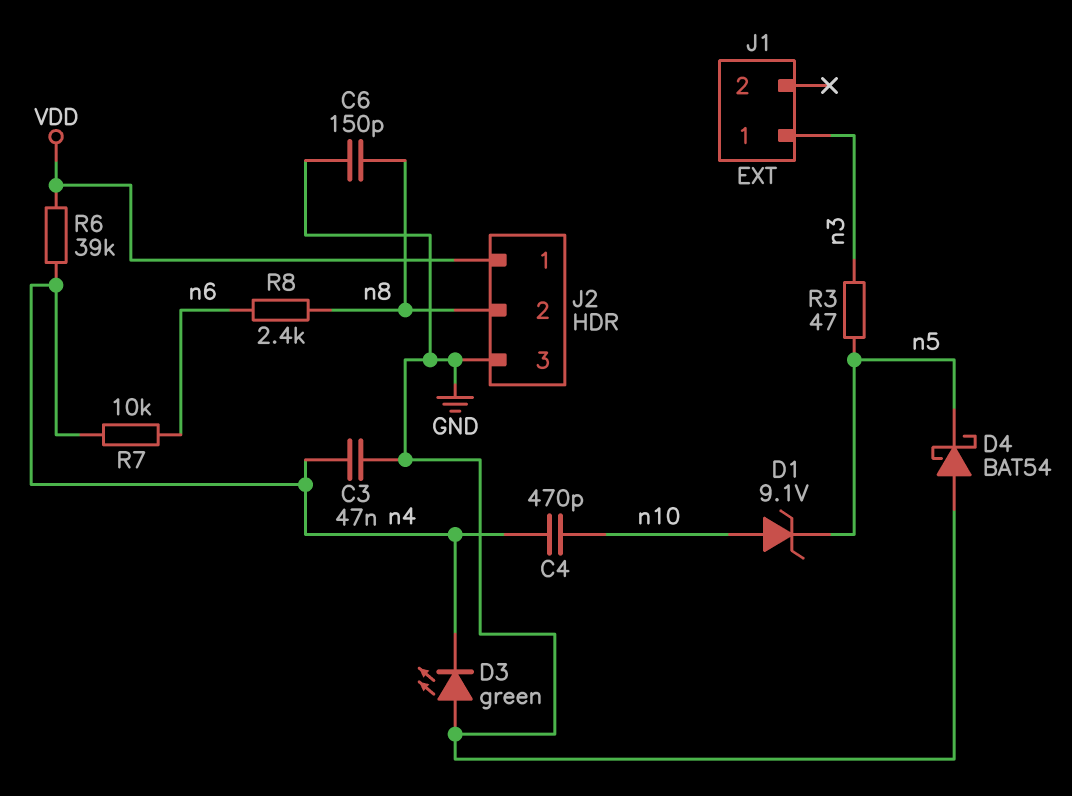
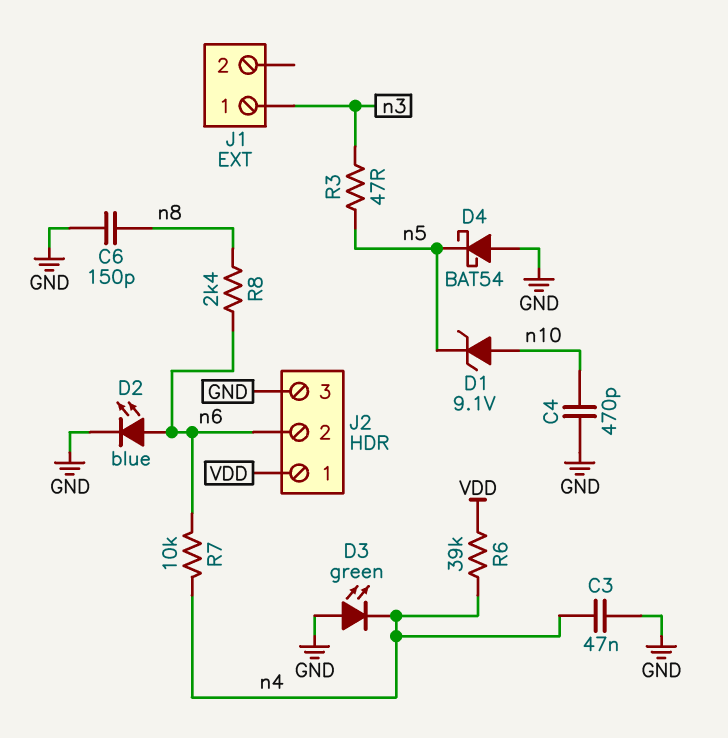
C4: 470pF (n4, n10) -> 470pF (GND, n10)
D2: none -> LED blue (A n6, K GND)
J2 pin 2: n8 -> n6

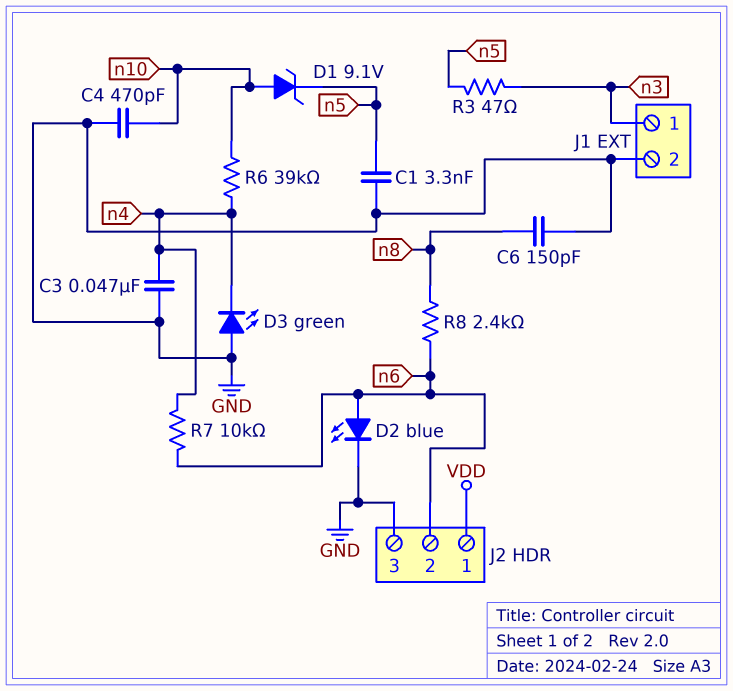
C1: none -> 3.3nF (GND, n5)
D4: schottky BAT54 (A GND, K n5) -> none
J1 pin 2: none -> GND
R6: 39k (VDD, n4) -> 39k (n4, n10)

